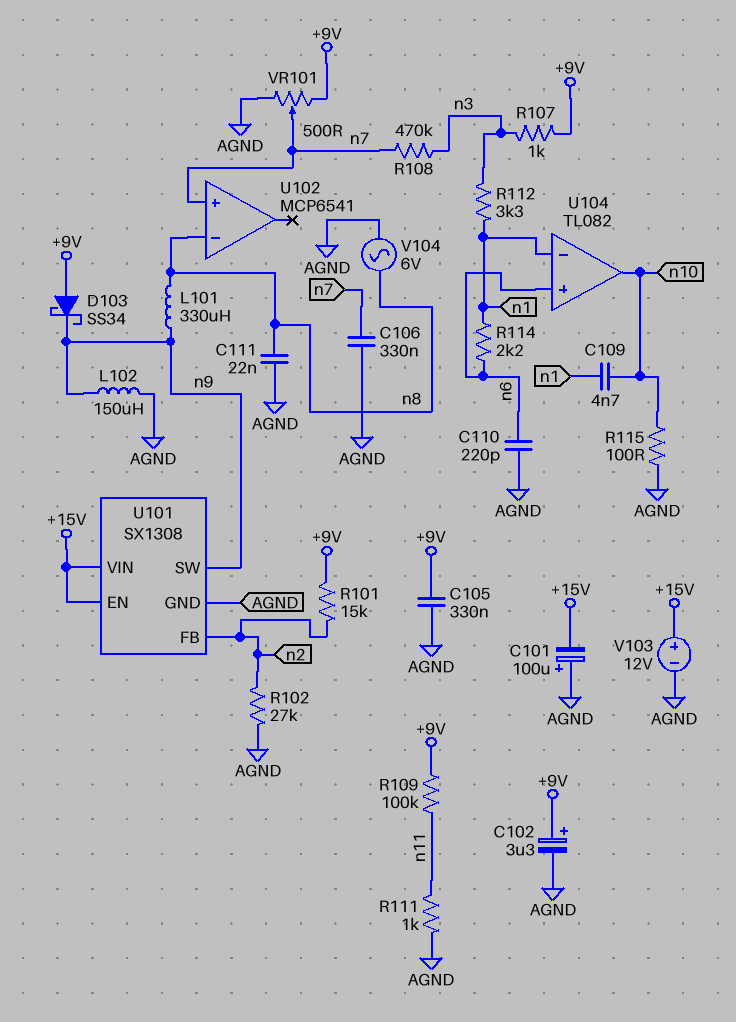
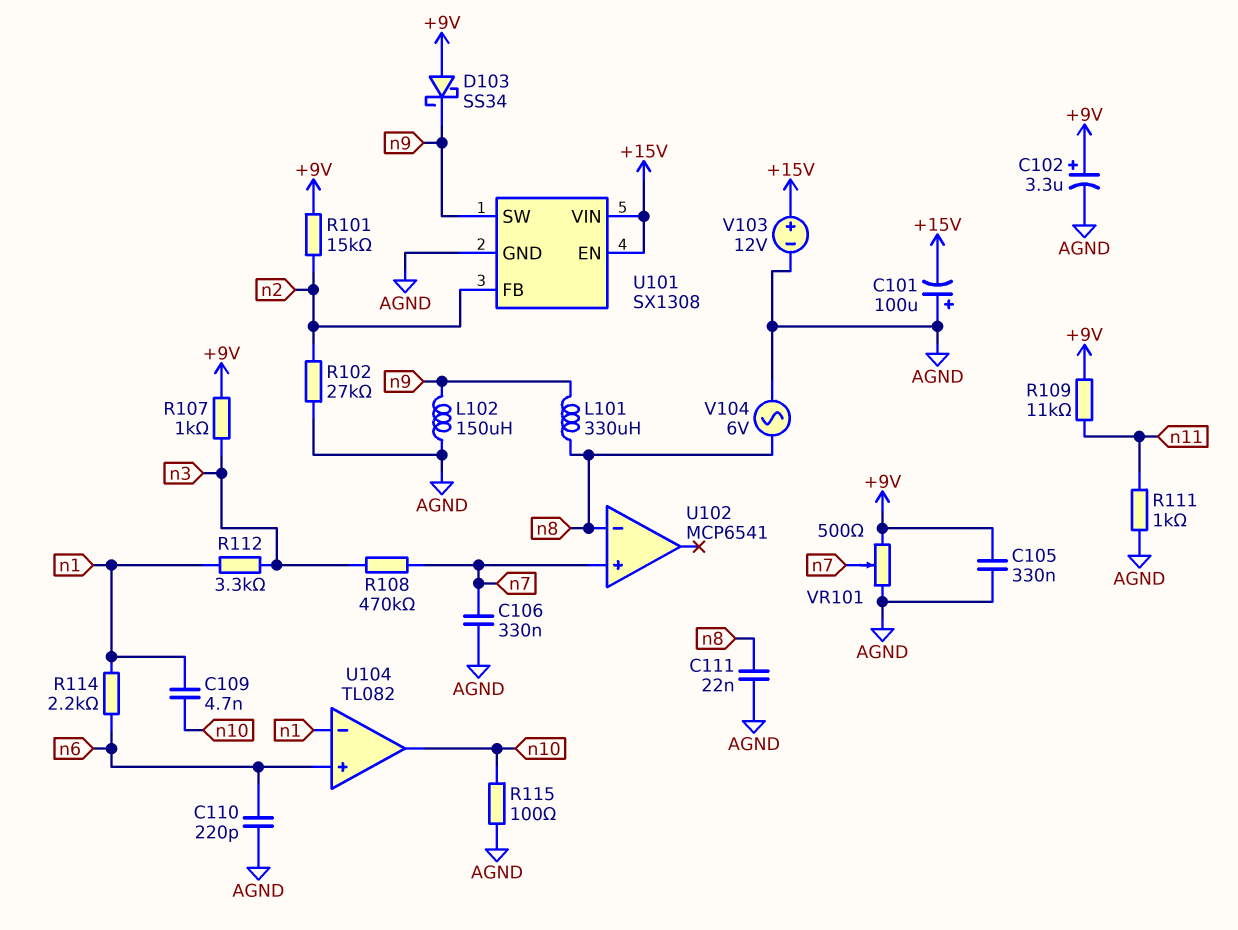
R109: 100k (+9V, n11) -> 11k (+9V, n11)

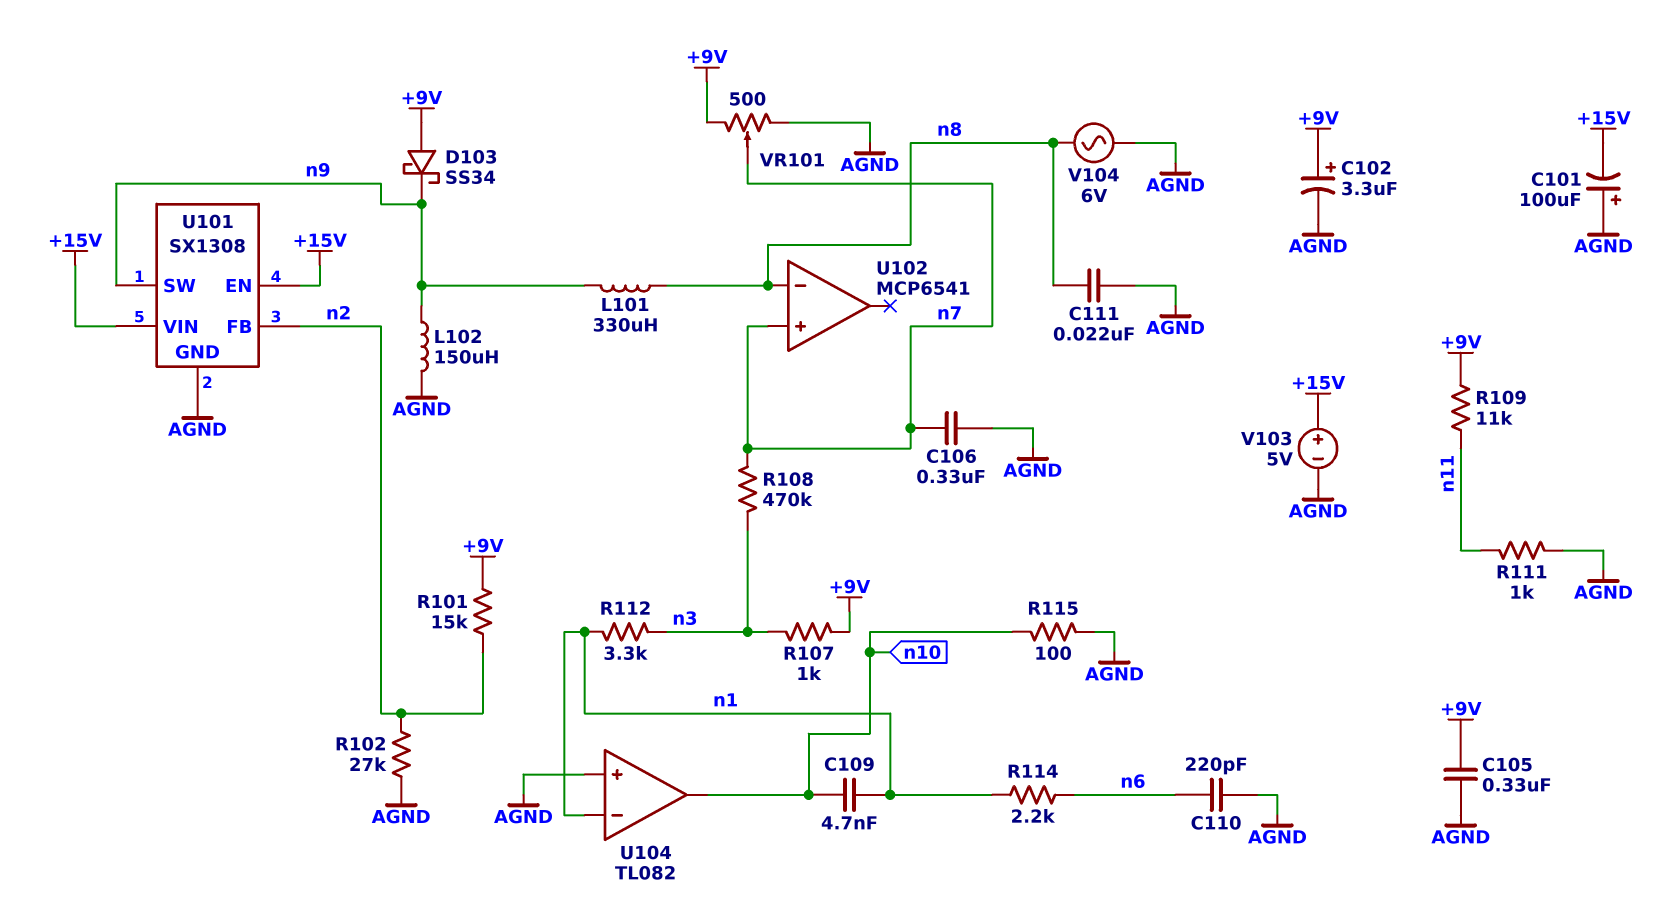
U104 pin in+: n6 -> AGND
V103: 12V (plus +15V, minus AGND) -> 5V (plus +15V, minus AGND)

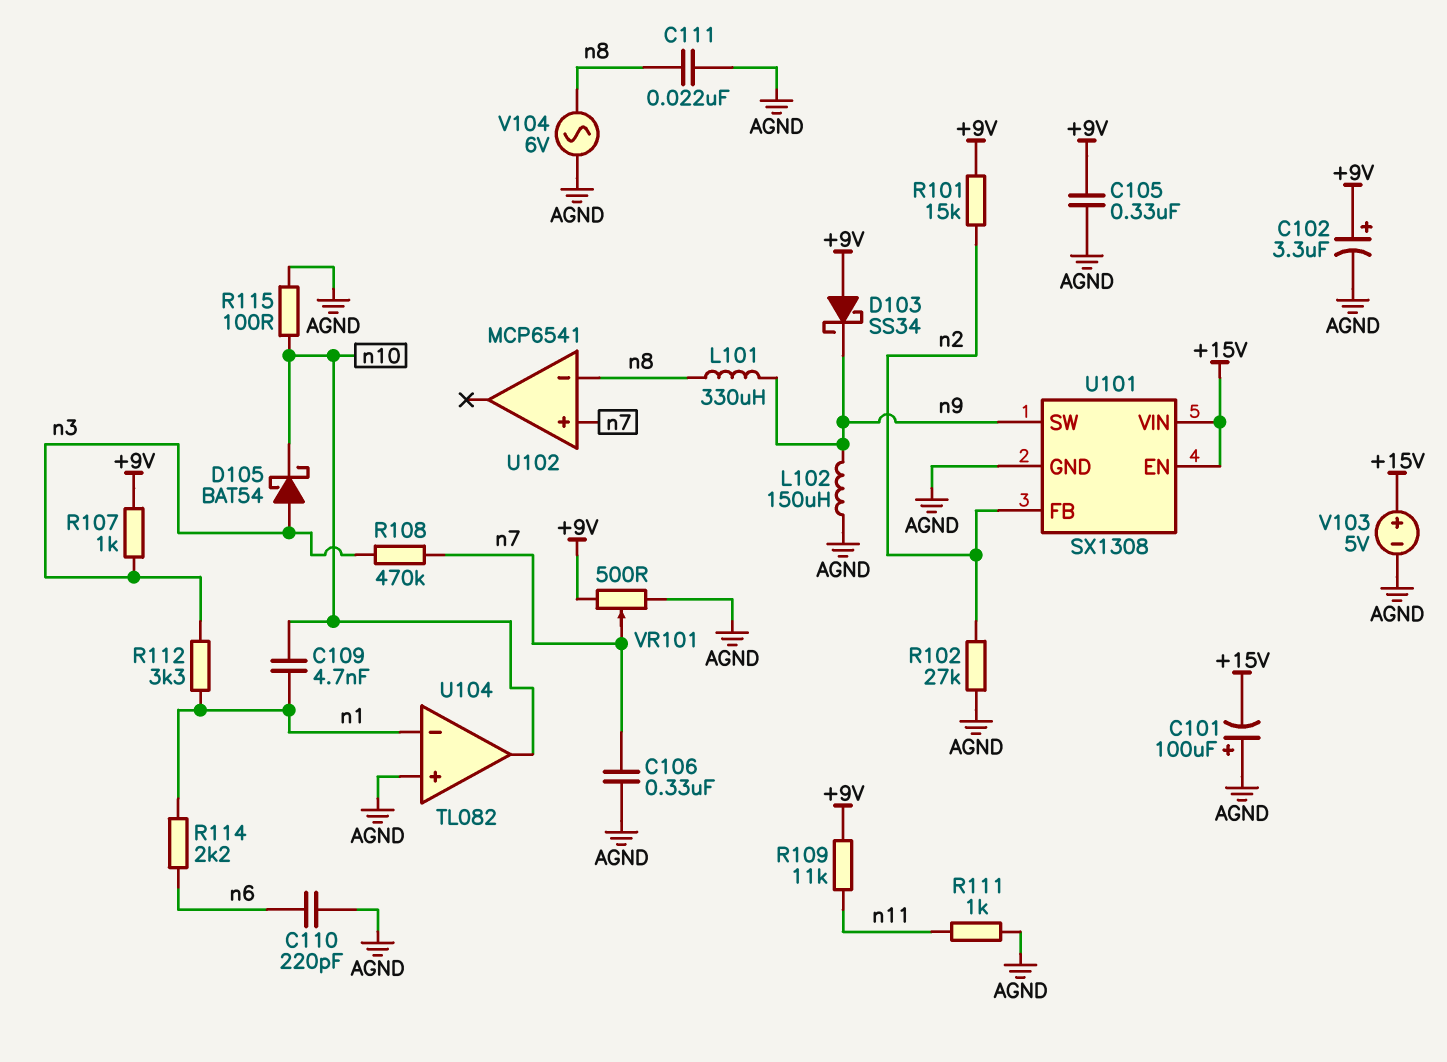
D105: none -> schottky BAT54 (A n3, K n10)

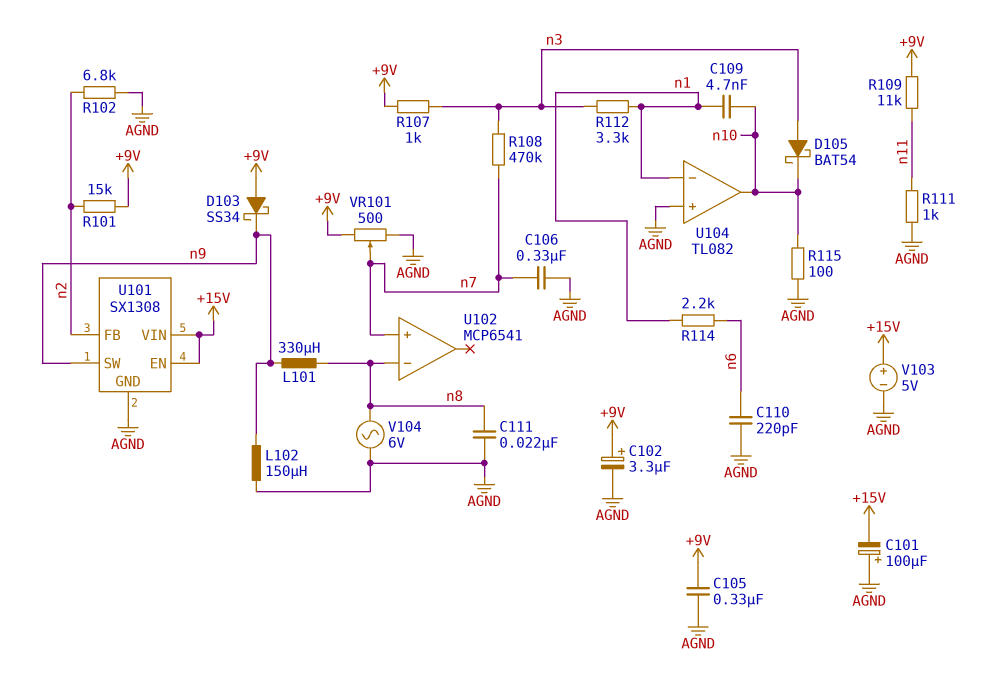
R102: 27k (AGND, n2) -> 6.8k (AGND, n2)

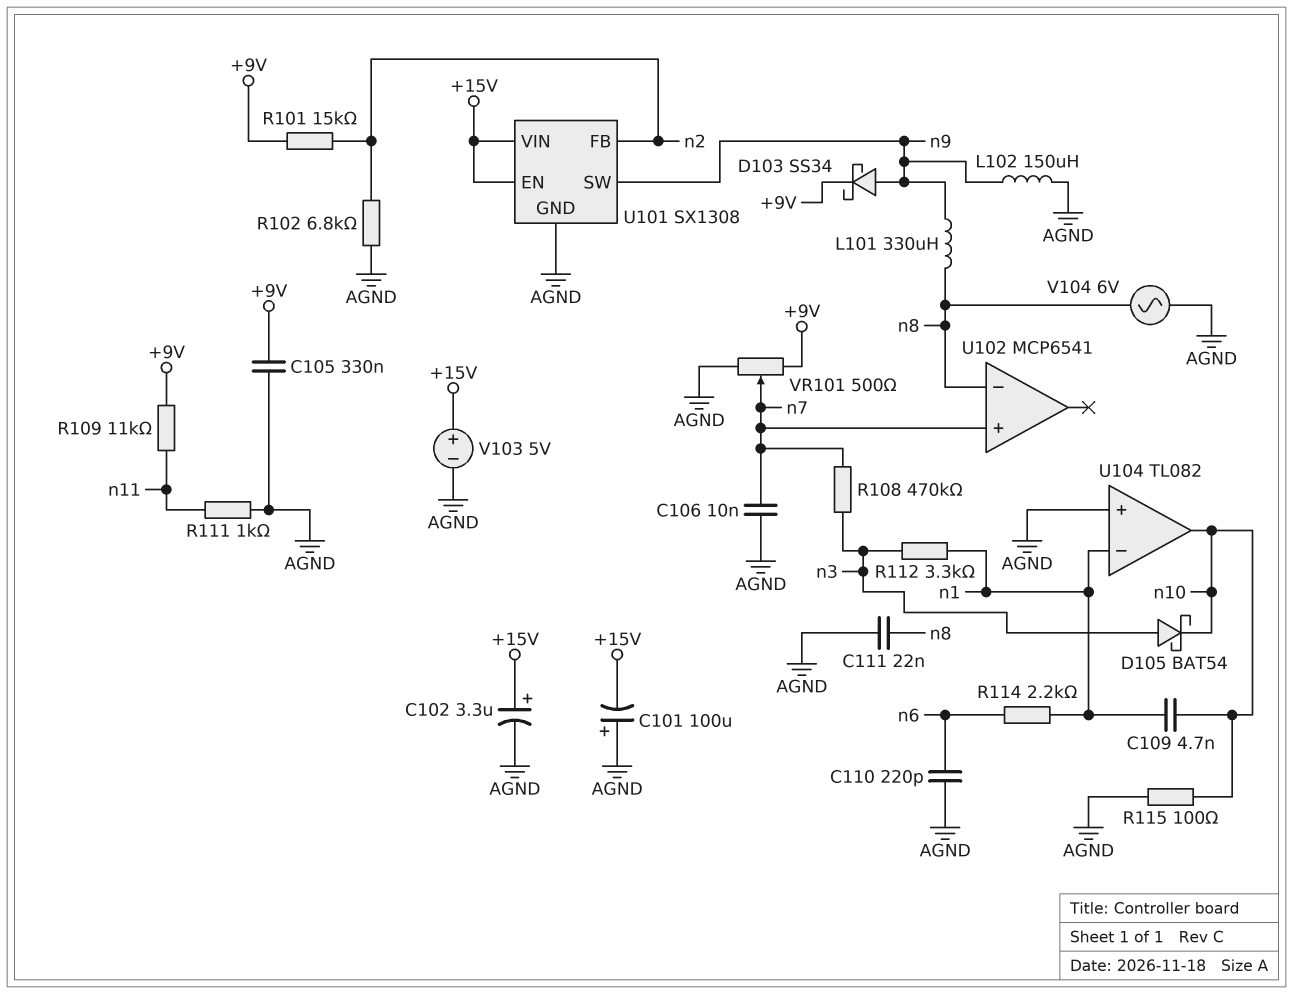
C102: 3.3uF (plus +9V, minus AGND) -> 3.3uF (plus +15V, minus AGND)
C106: 330nF (AGND, n7) -> 10nF (AGND, n7)
D103: schottky SS34 (A +9V, K n9) -> schottky SS34 (A n9, K +9V)
R107: 1k (+9V, n3) -> none

